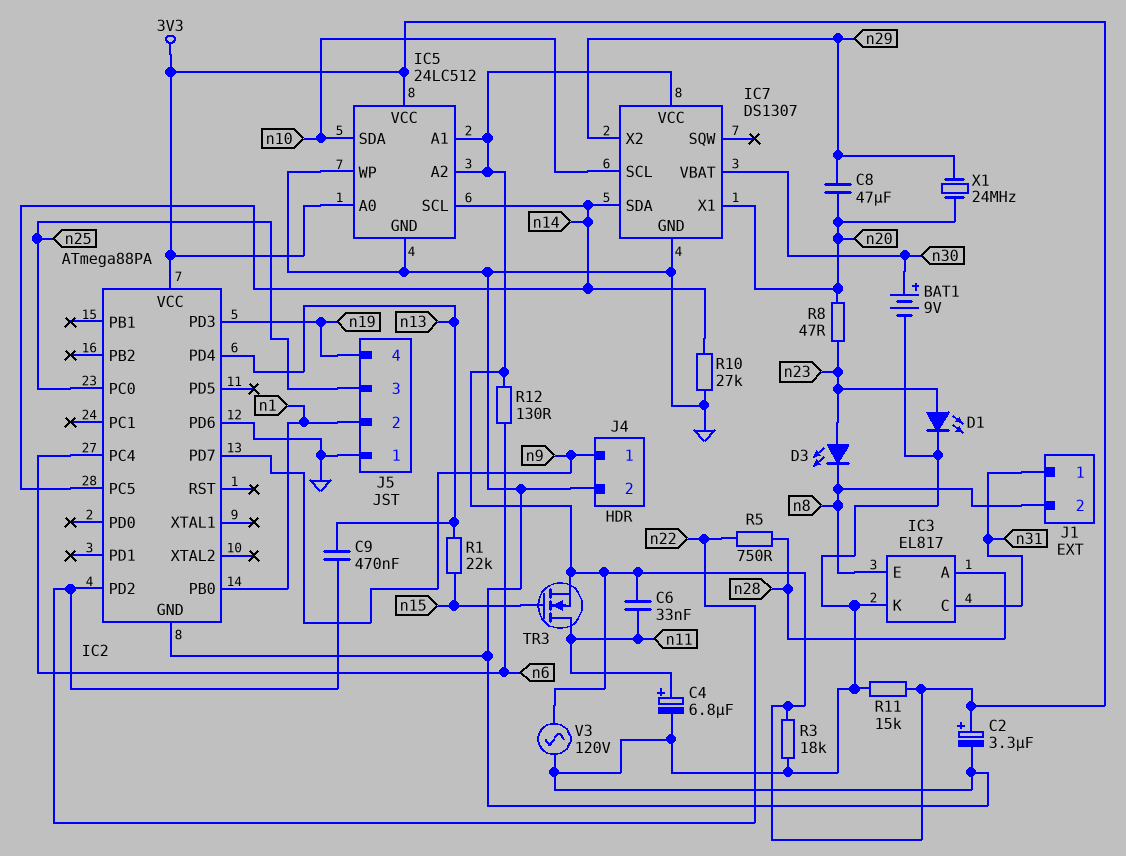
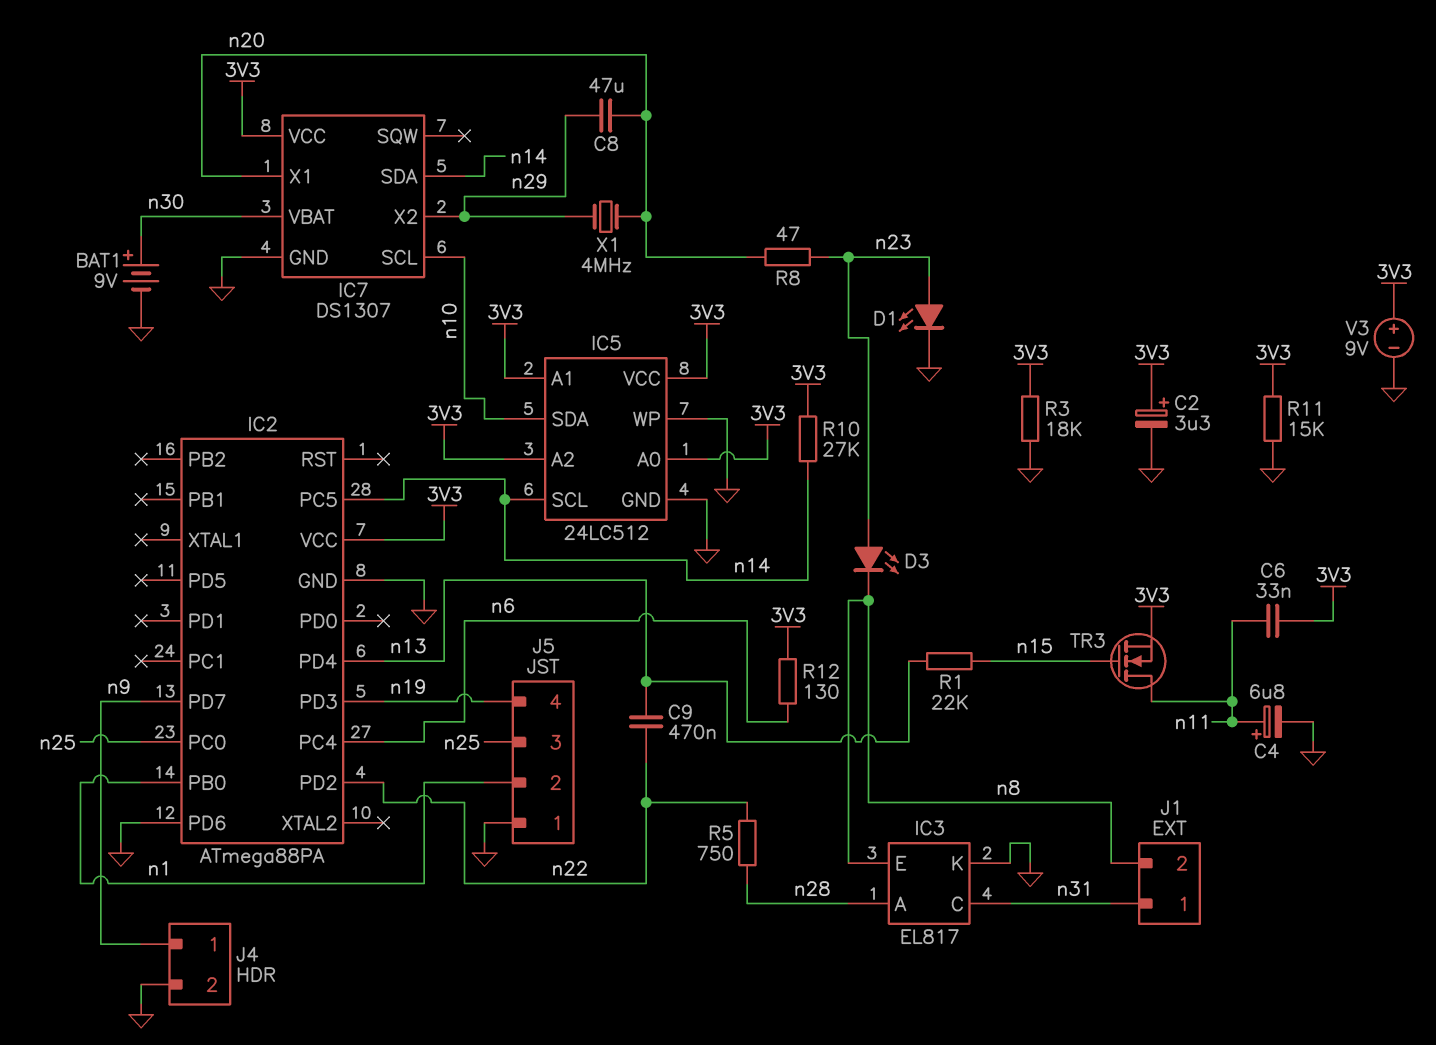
R10: 27k (GND, n14) -> 27k (3V3, n14)
V3: AC 120V (3V3, GND) -> 9V (plus 3V3, minus GND)
X1: 24MHz (n20, n29) -> 4MHz (n20, n29)

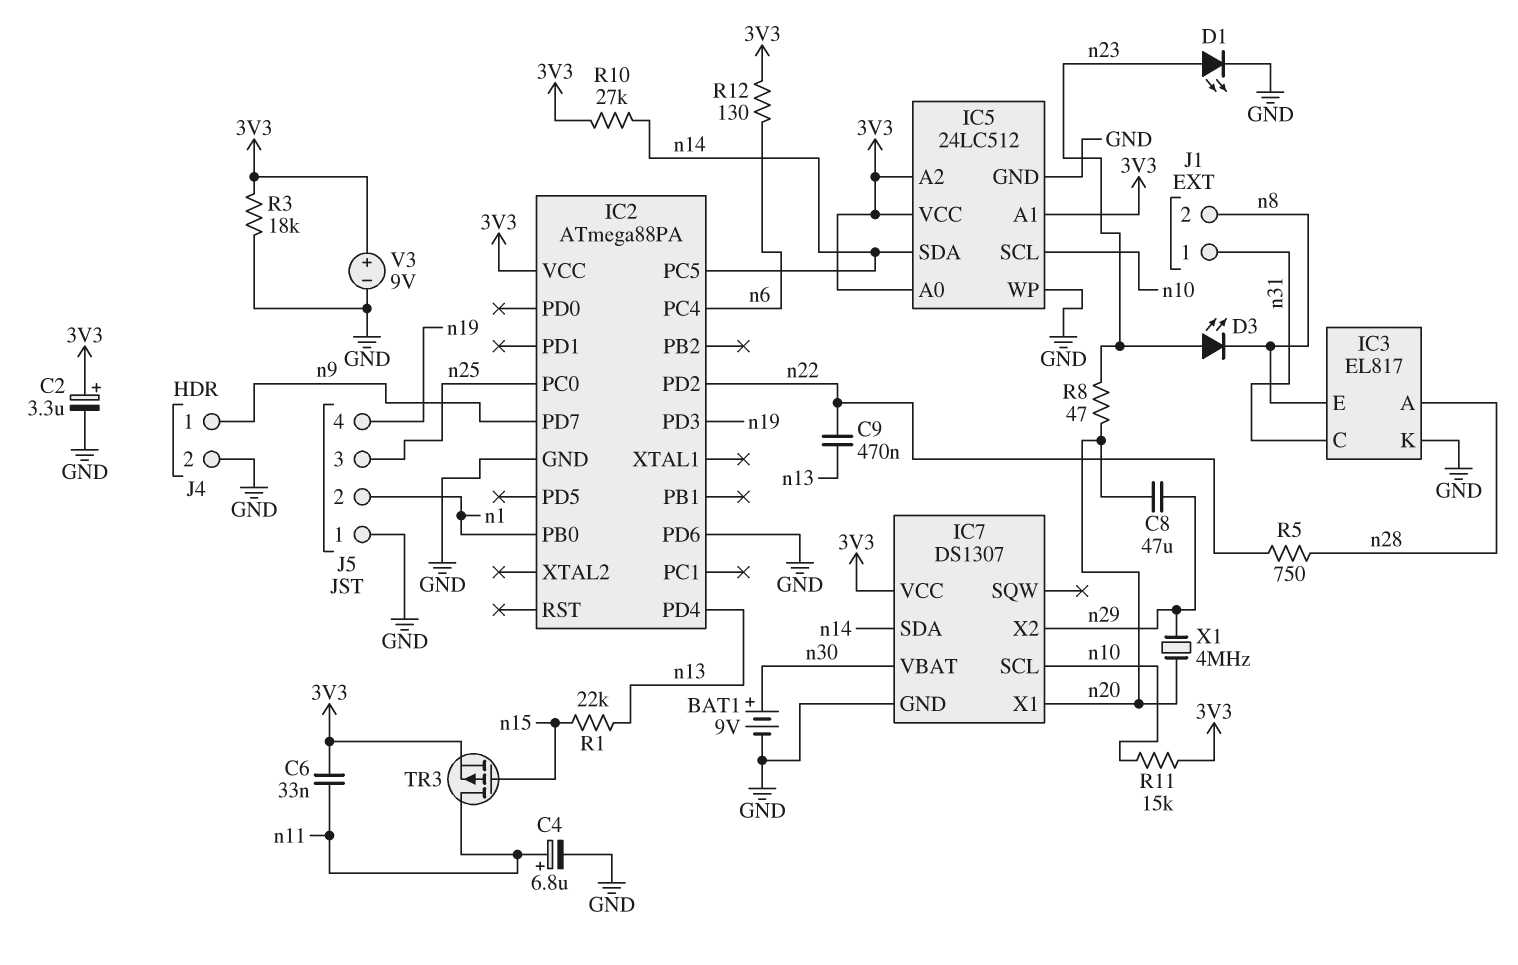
IC5 pin SCL: n14 -> n10
IC5 pin SDA: n10 -> n14
R11: 15k (3V3, GND) -> 15k (3V3, n10)
TR3: NMOS (G n15, D n11, S 3V3) -> PMOS (G n15, D n11, S 3V3)

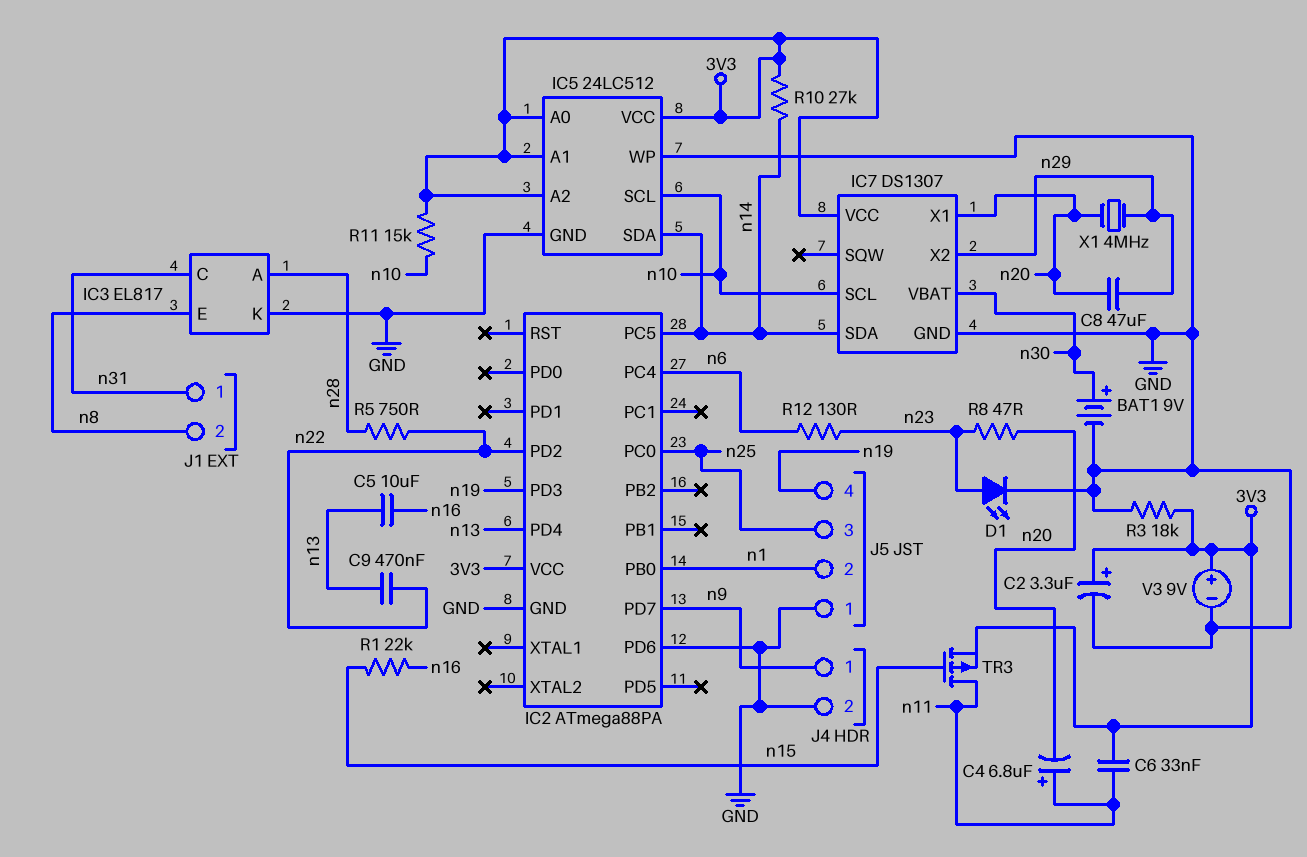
C4: 6.8uF (plus n11, minus GND) -> 6.8uF (plus n11, minus n20)
C5: none -> 10uF (n13, n16)
D3: LED (A n23, K n8) -> none
R1: 22k (n13, n15) -> 22k (n15, n16)
R12: 130 (3V3, n6) -> 130 (n6, n23)

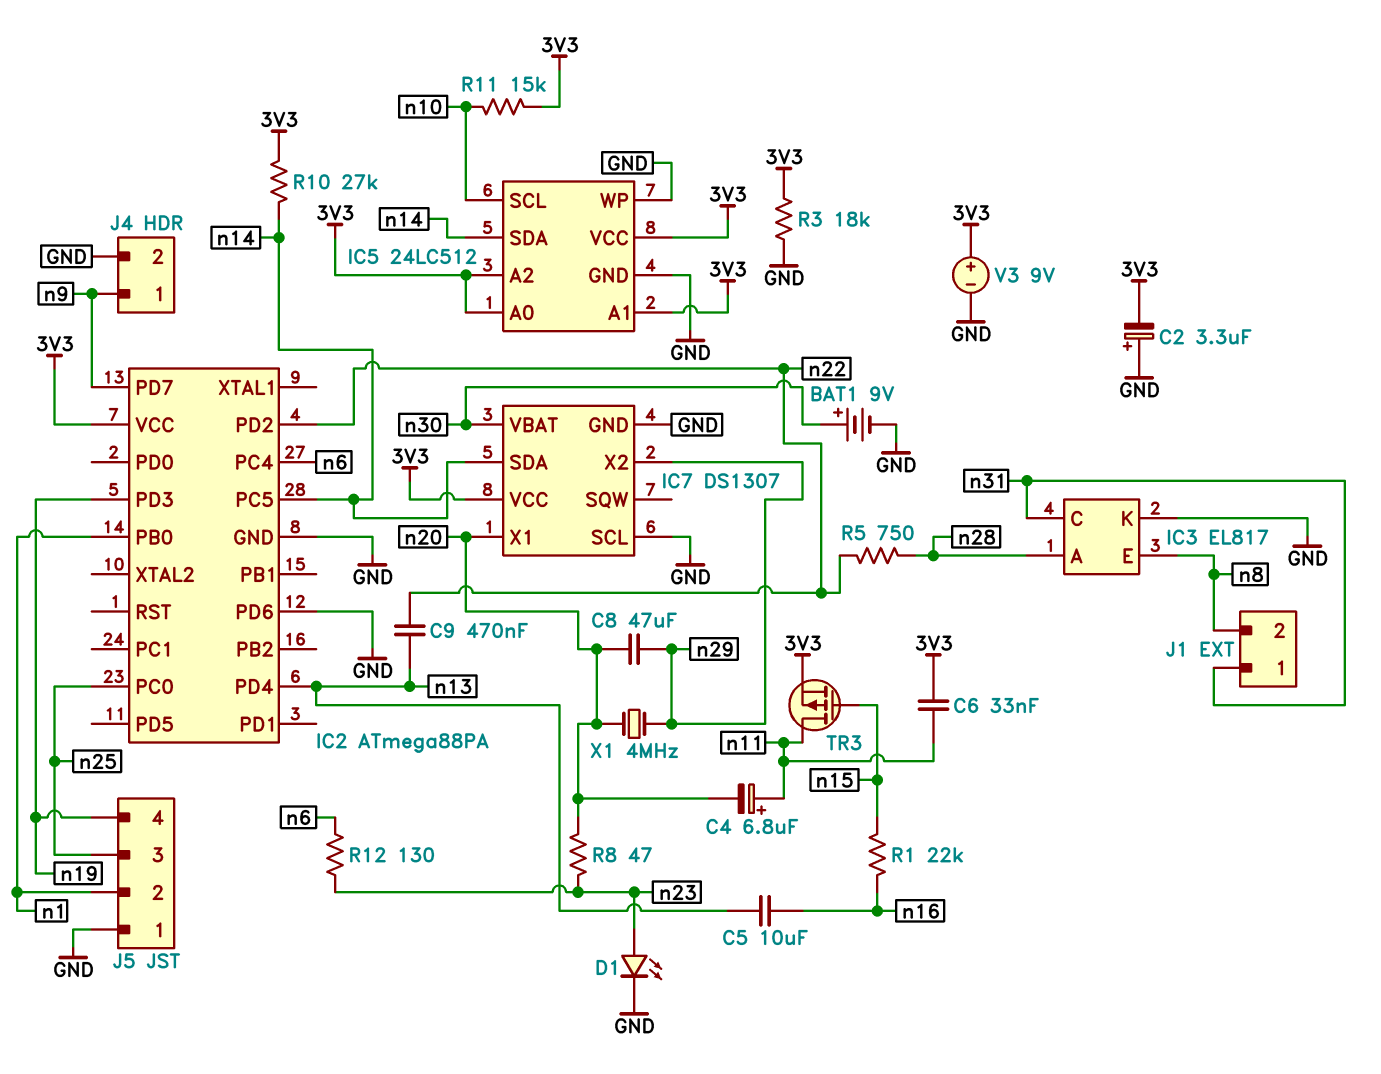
C2: 3.3uF (plus 3V3, minus GND) -> 3.3uF (plus GND, minus 3V3)
IC7 pin SCL: n10 -> GND

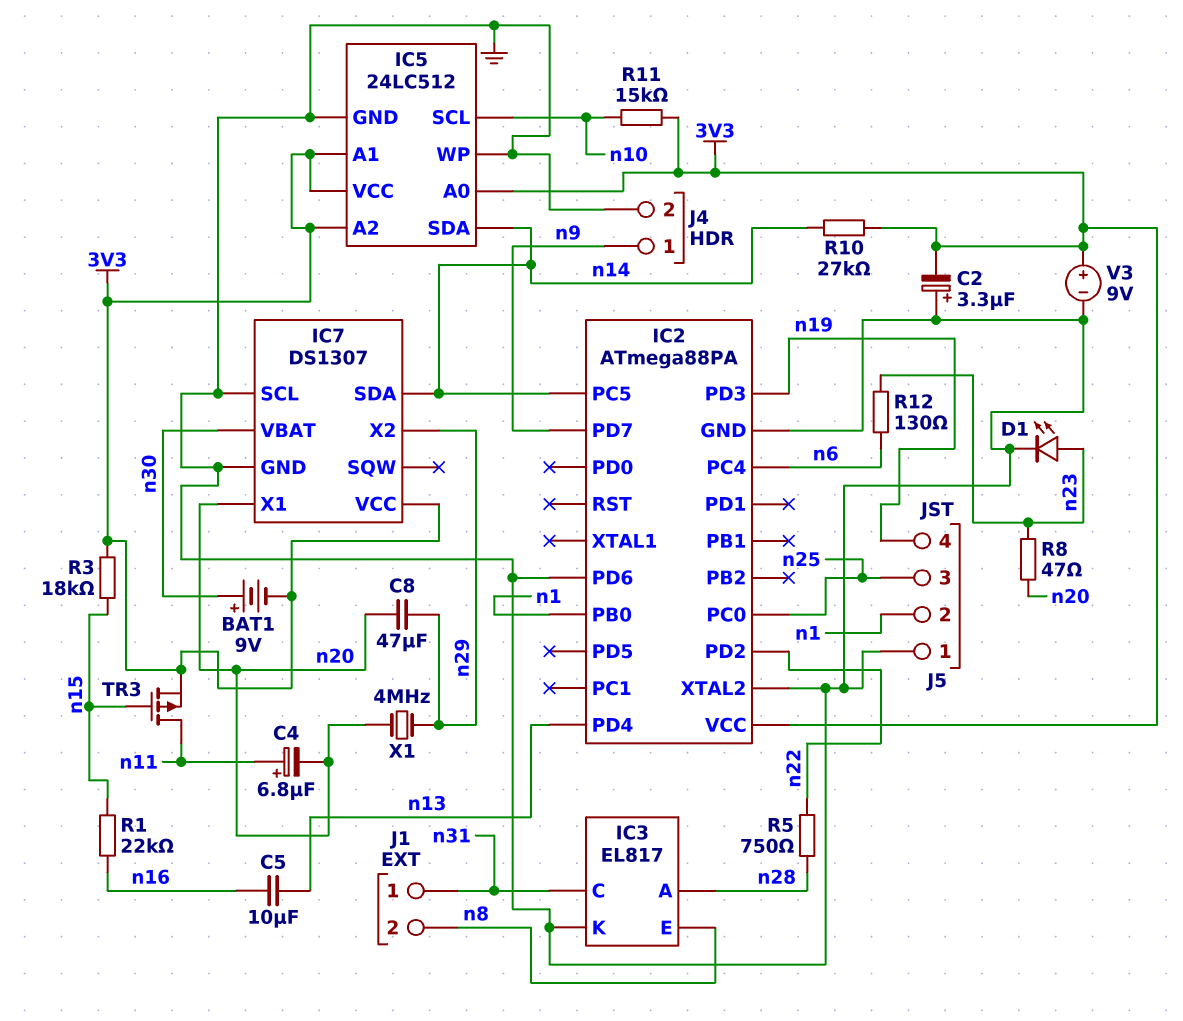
BAT1: 9V (plus n30, minus GND) -> 9V (plus n30, minus 3V3)
C6: 33nF (3V3, n11) -> none
C9: 470nF (n13, n22) -> none
IC2 pin XTAL2: none -> GND
R3: 18k (3V3, GND) -> 18k (3V3, n15)

